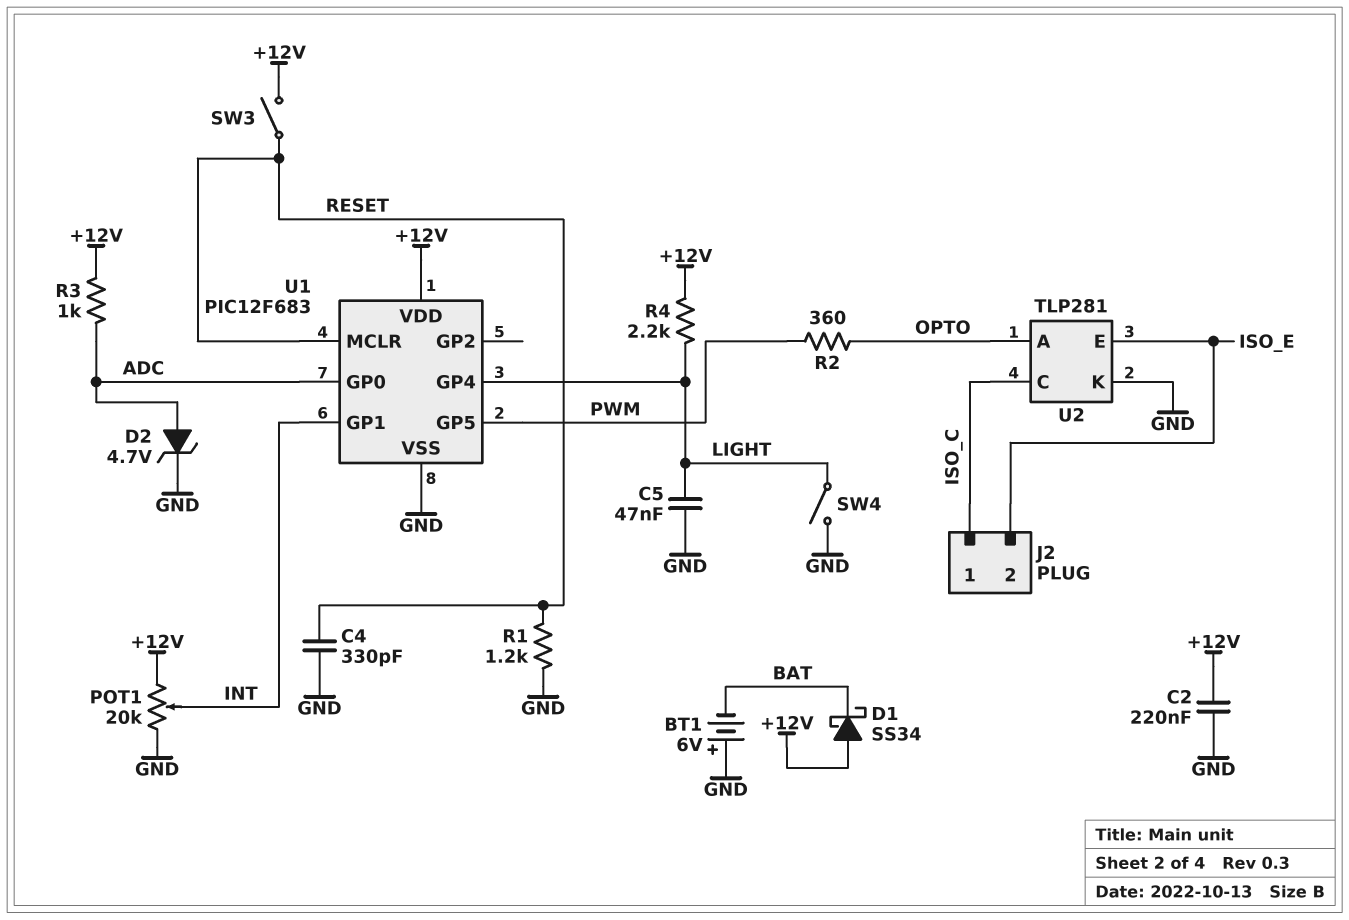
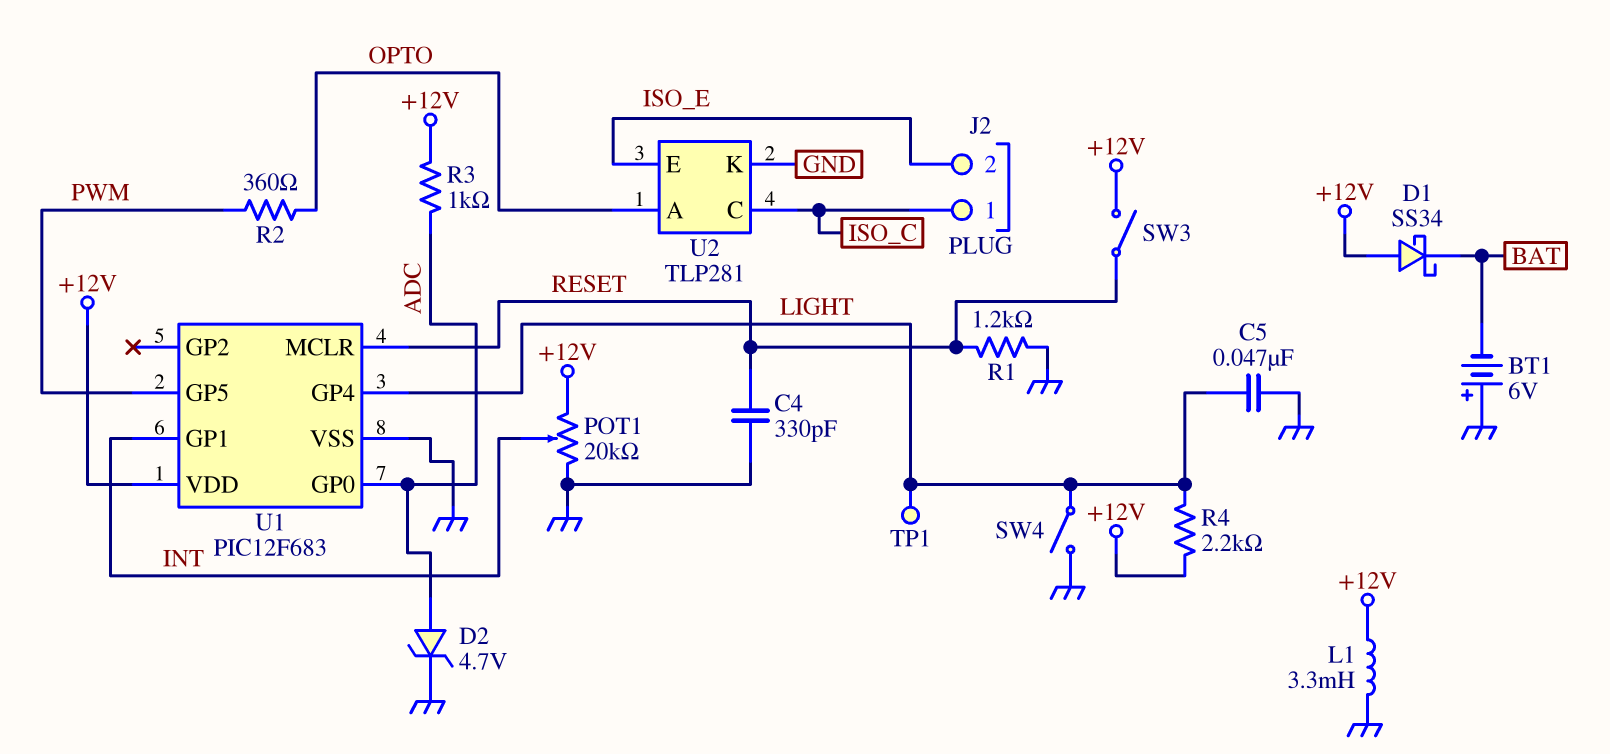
C2: 220nF (+12V, GND) -> none
L1: none -> 3.3mH (+12V, GND)
TP1: none -> test point (LIGHT)

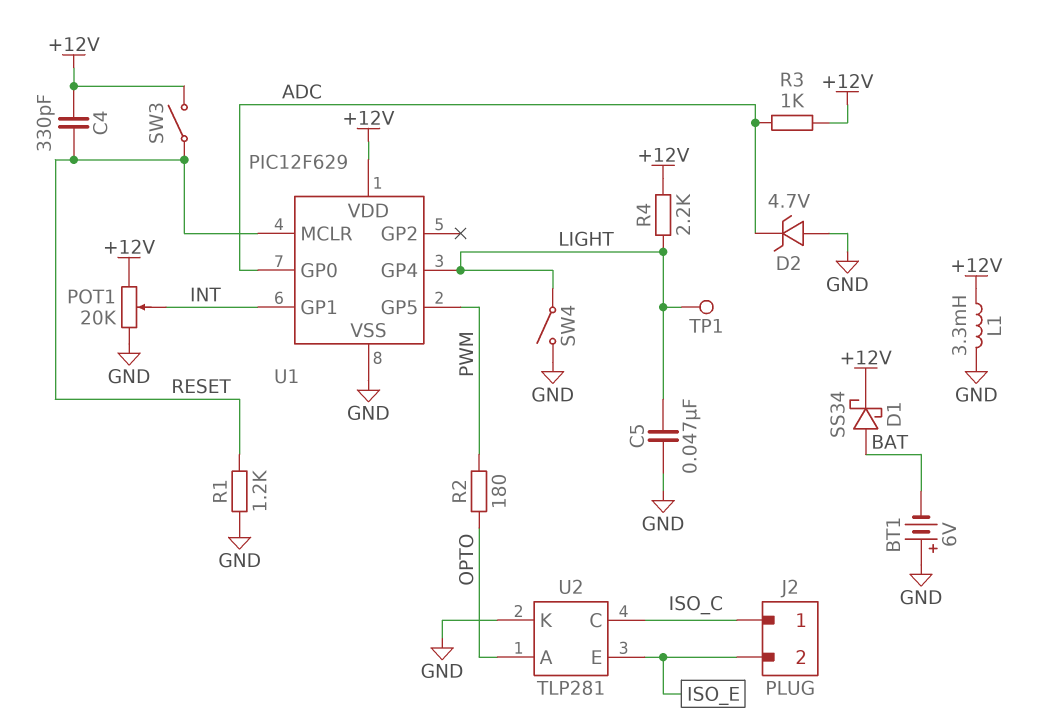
C4: 330pF (GND, RESET) -> 330pF (+12V, RESET)
D1: schottky SS34 (A +12V, K BAT) -> schottky SS34 (A BAT, K +12V)
D2: zener 4.7V (A ADC, K GND) -> zener 4.7V (A GND, K ADC)
R2: 360 (OPTO, PWM) -> 180 (OPTO, PWM)
U1: PIC12F683 -> PIC12F629

